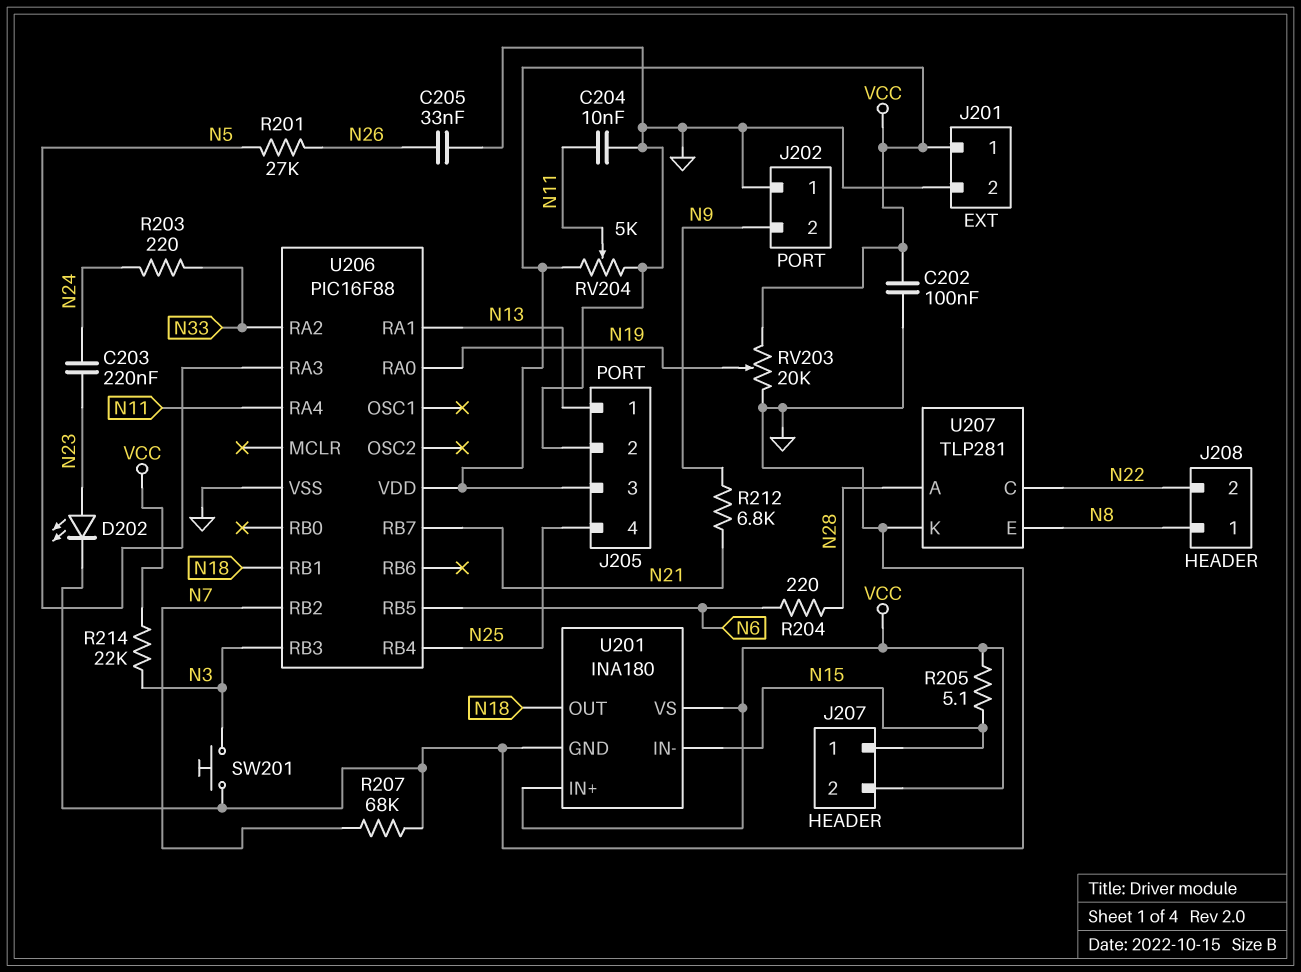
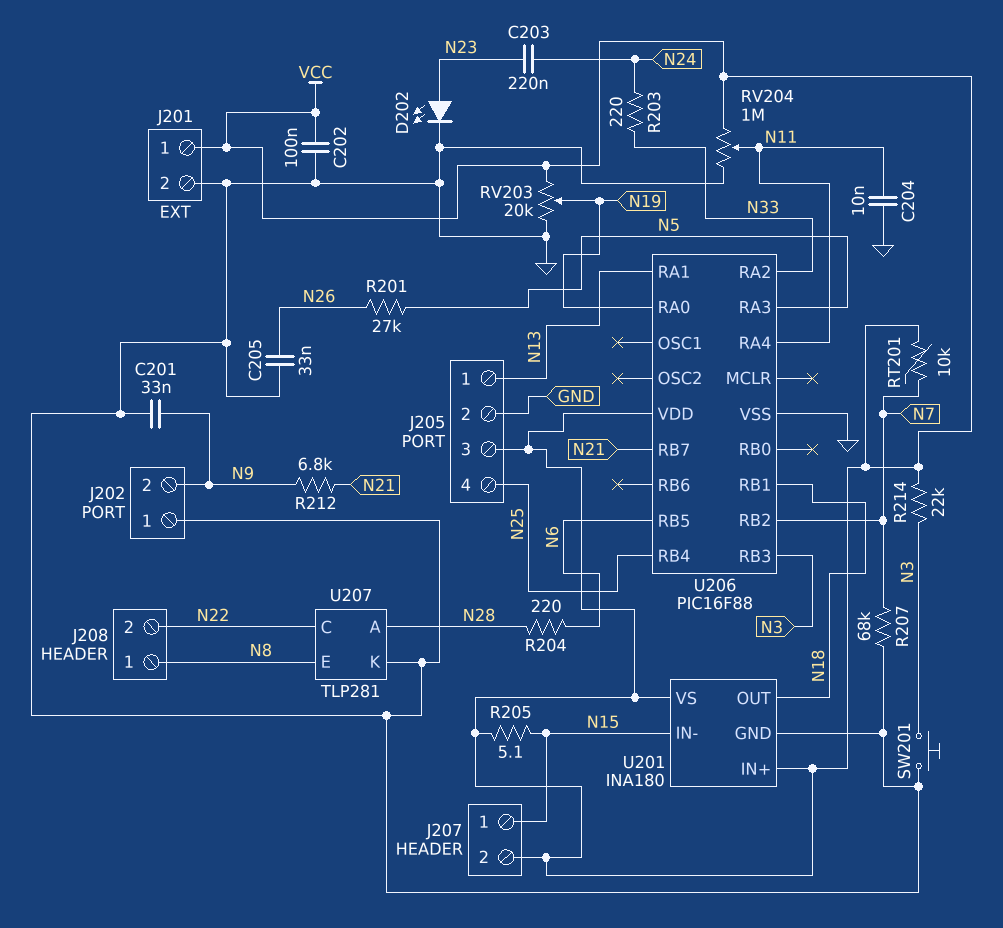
C201: none -> 33nF (GND, N9)
RT201: none -> 10k (N7, VCC)
RV204: 5k (GND, VCC, wiper N11) -> 1M (GND, VCC, wiper N11)

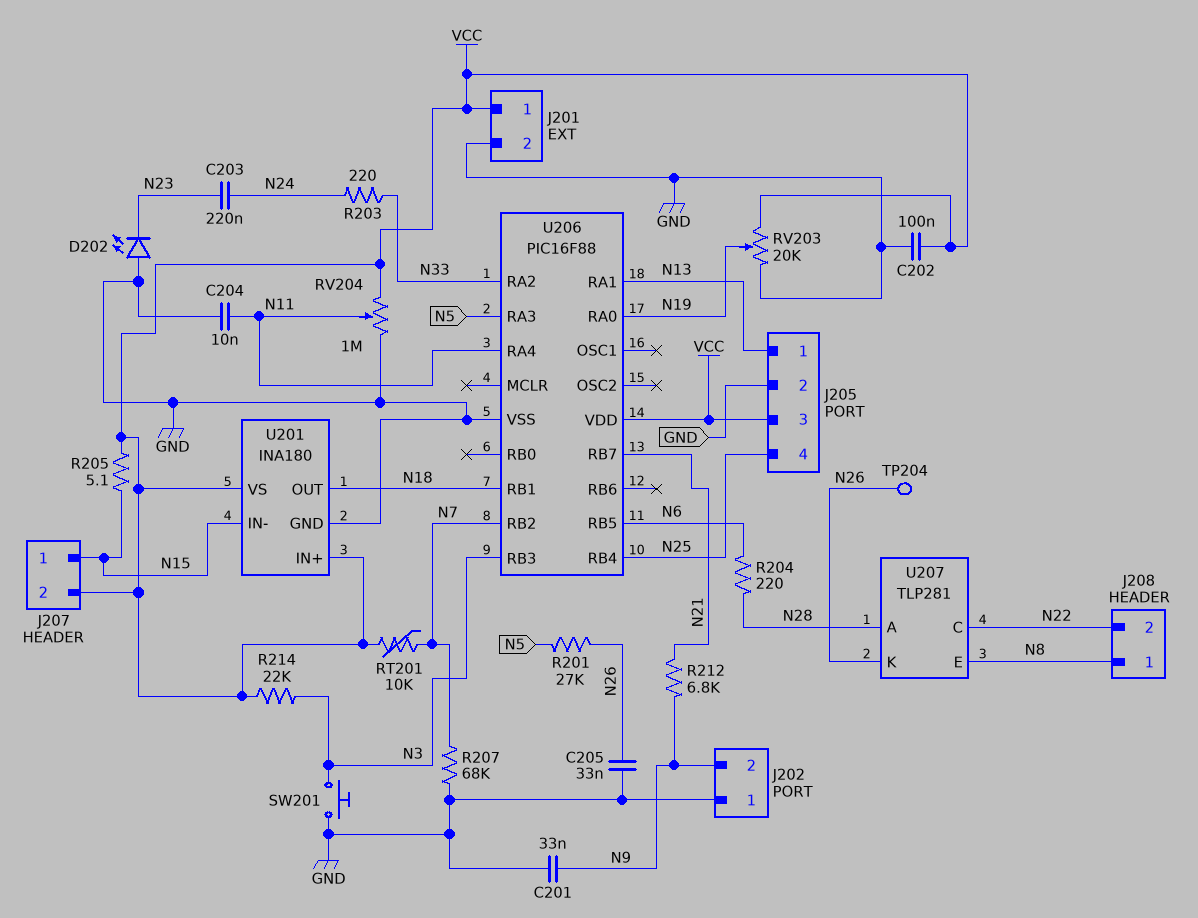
D202: LED (A N23, K GND) -> LED (A GND, K N23)
TP204: none -> test point (N26)
U207 pin K: GND -> N26

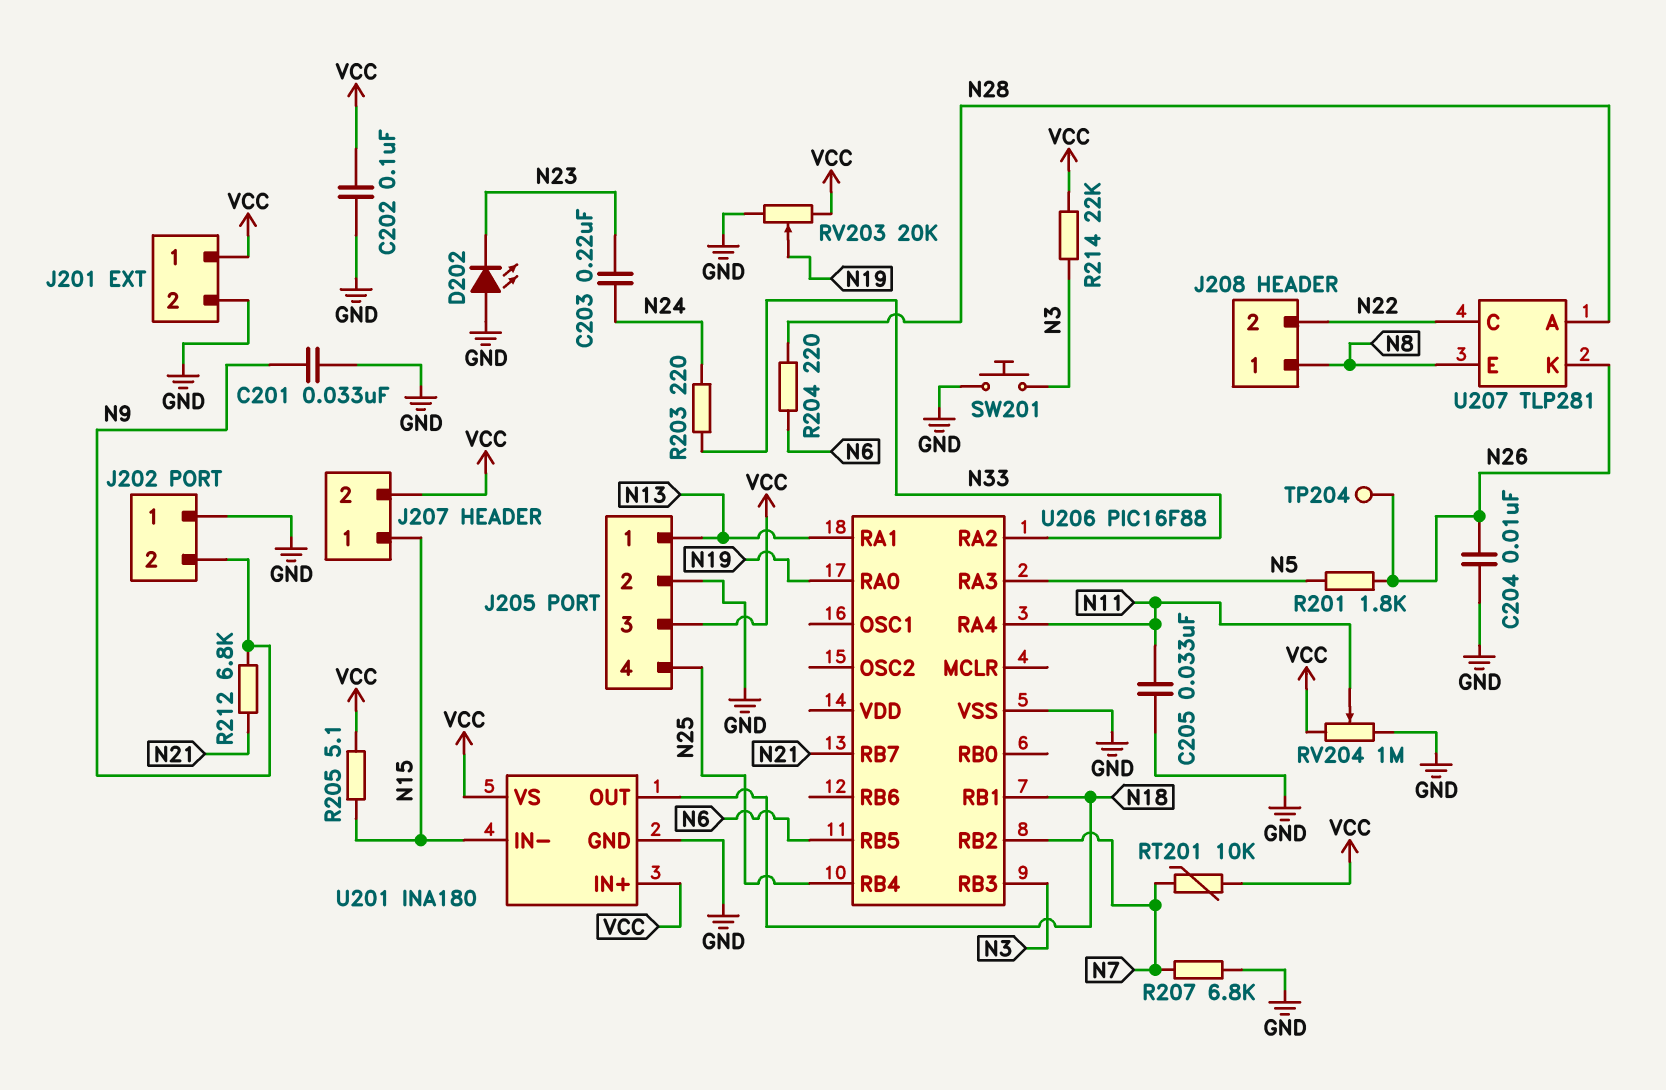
C204: 10nF (GND, N11) -> 10nF (GND, N26)
C205: 33nF (GND, N26) -> 33nF (GND, N11)
R201: 27k (N5, N26) -> 1.8k (N5, N26)
R207: 68k (GND, N7) -> 6.8k (GND, N7)
U206 pin VDD: VCC -> none

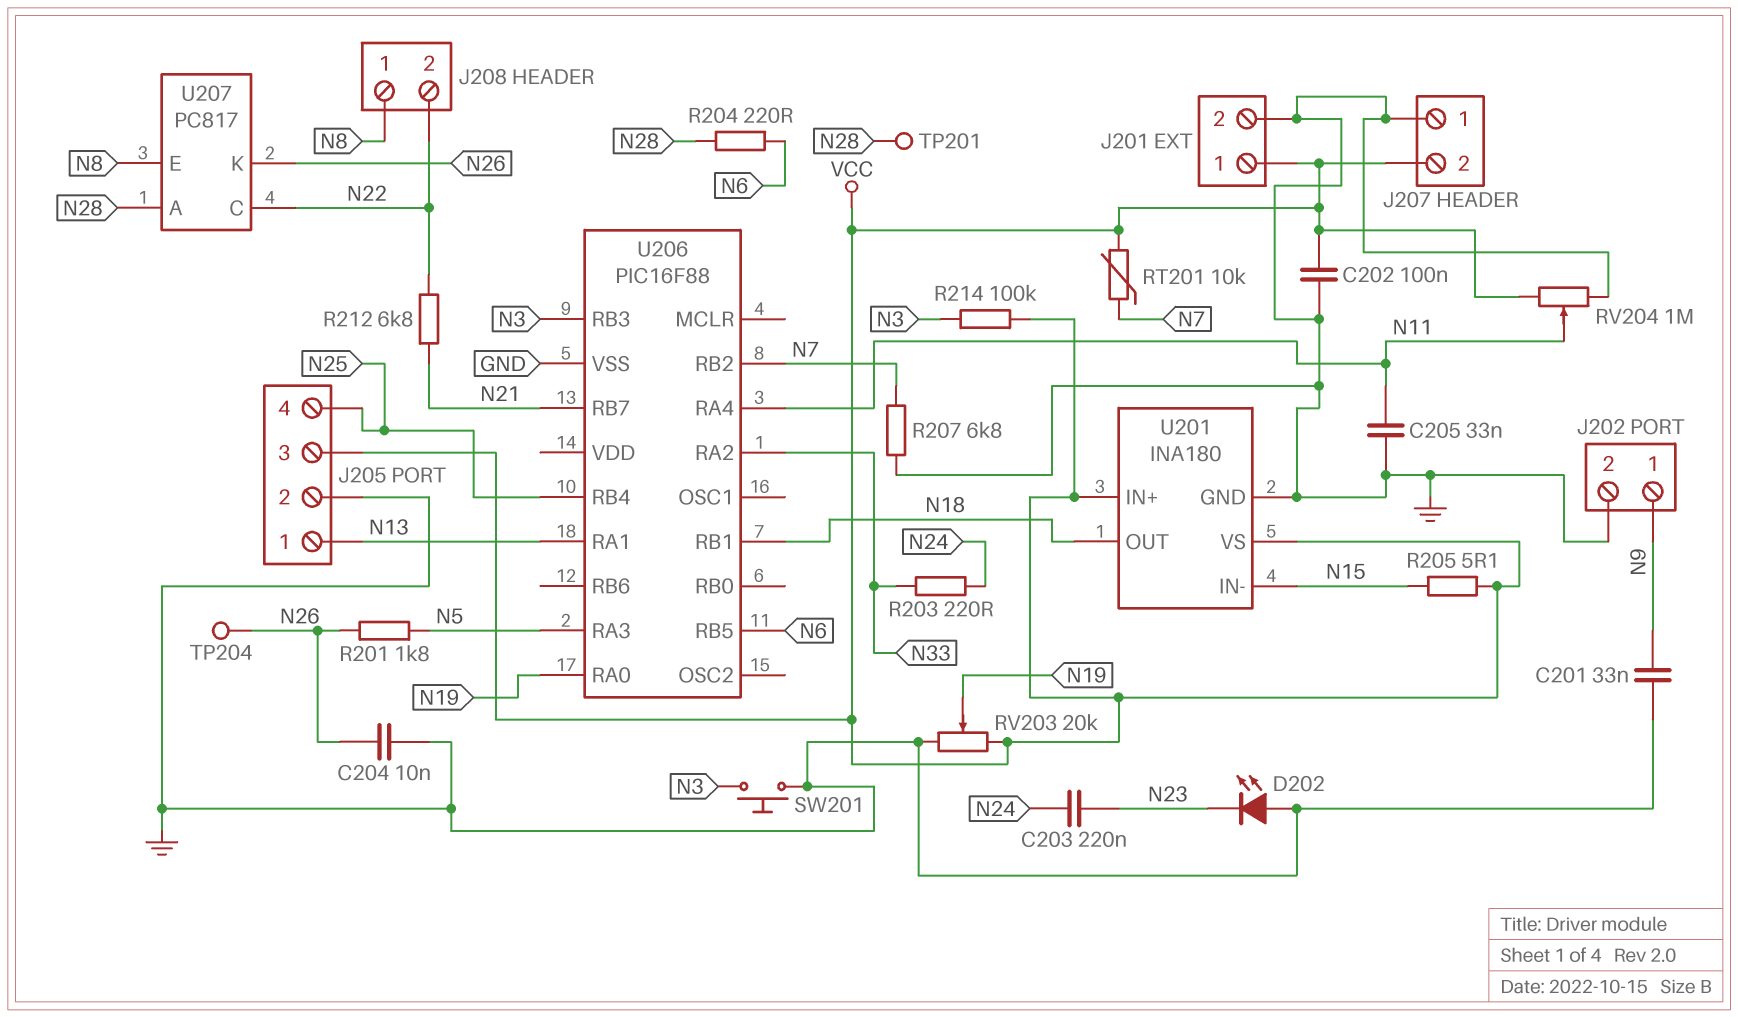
J202 pin 1: GND -> N9
J202 pin 2: N9 -> GND
J207 pin 1: N15 -> GND
R212: 6.8k (N9, N21) -> 6.8k (N21, N22)
R214: 22k (N3, VCC) -> 100k (N3, VCC)
TP201: none -> test point (N28)
U207: TLP281 -> PC817

